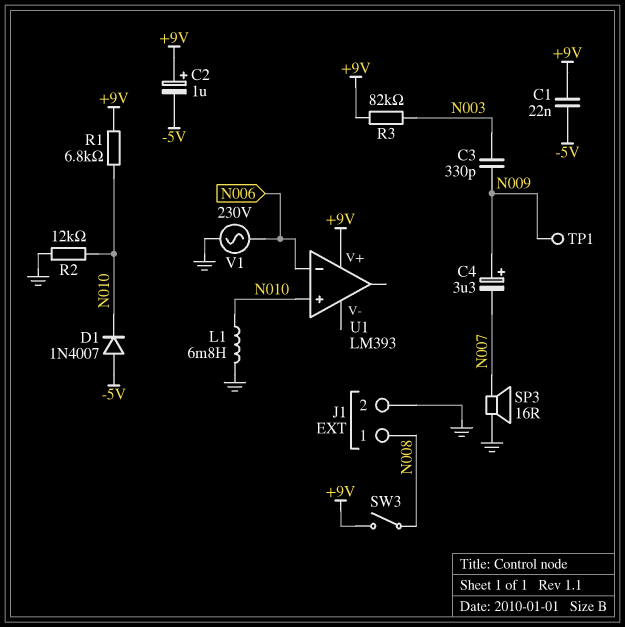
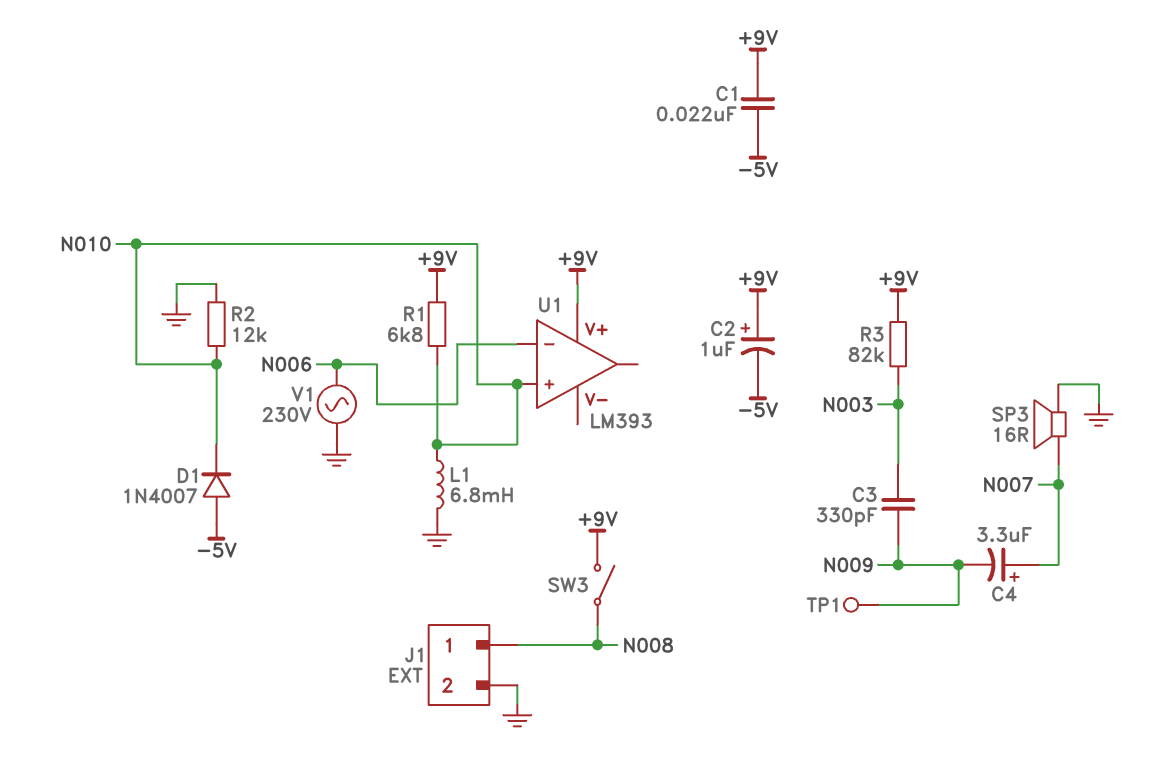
C4: 3.3uF (plus N009, minus N007) -> 3.3uF (plus N007, minus N009)

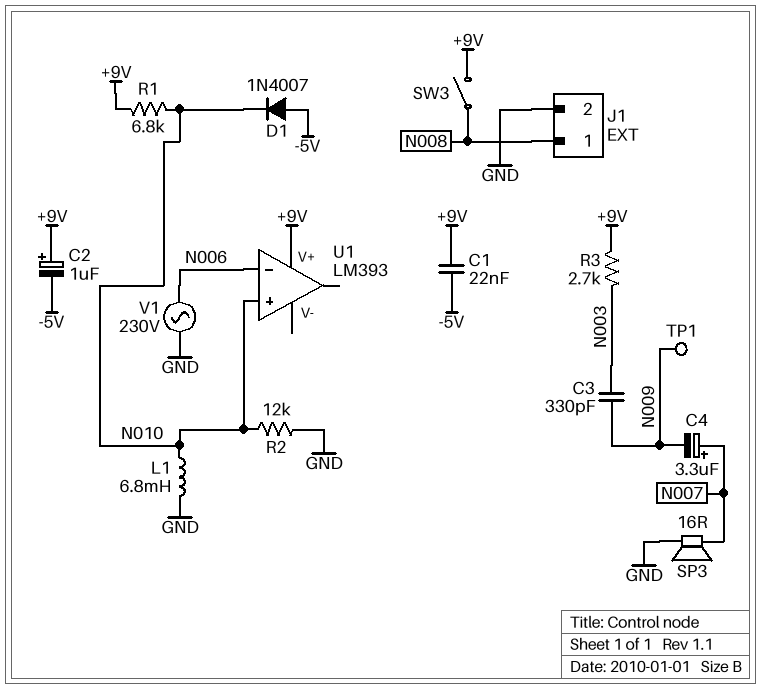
R3: 82k (+9V, N003) -> 2.7k (+9V, N003)

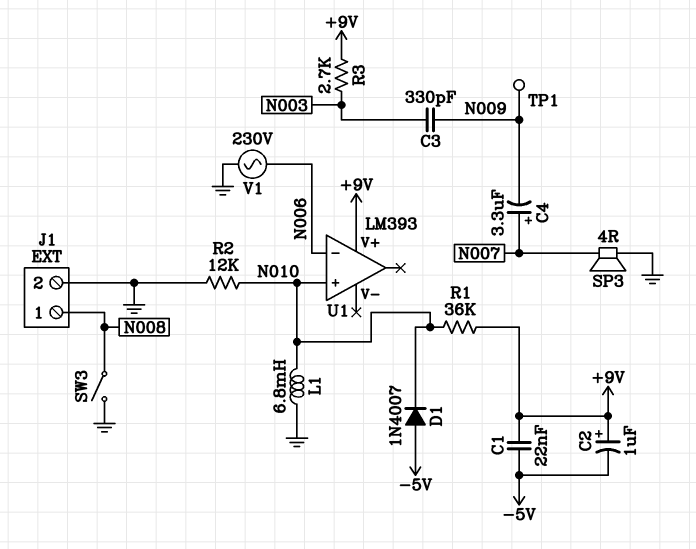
R1: 6.8k (+9V, N010) -> 36k (+9V, N010)
SP3: speaker 16R (GND, N007) -> speaker 4R (GND, N007)
SW3: switch (+9V, N008) -> switch (GND, N008)

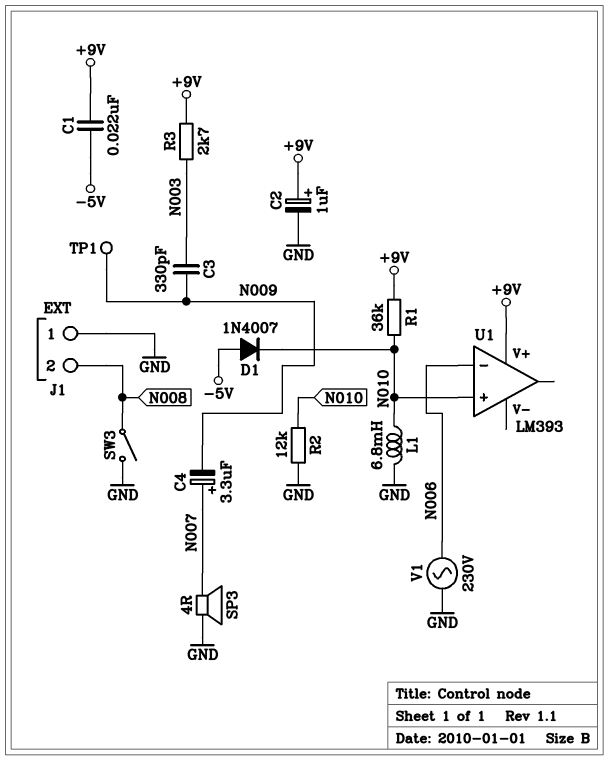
C2: 1uF (plus +9V, minus -5V) -> 1uF (plus +9V, minus GND)
J1 pin 1: N008 -> GND
J1 pin 2: GND -> N008

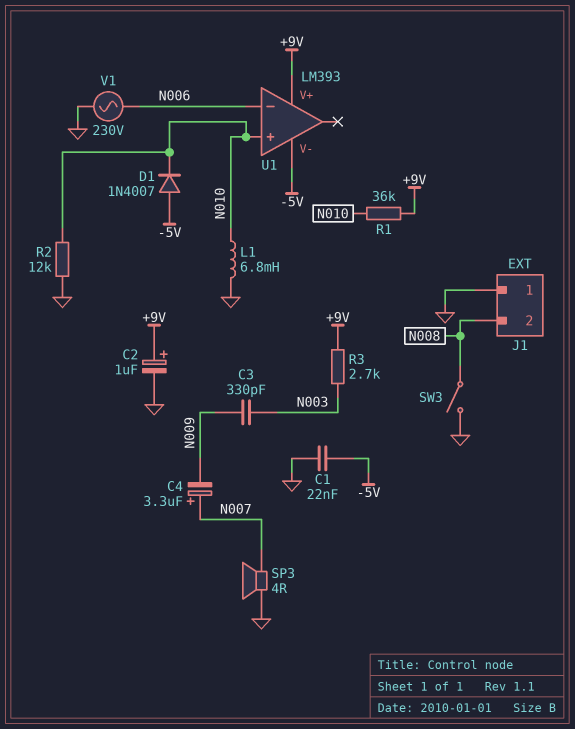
C1: 22nF (+9V, -5V) -> 22nF (-5V, GND)
TP1: test point (N009) -> none
U1 pin V-: none -> -5V

